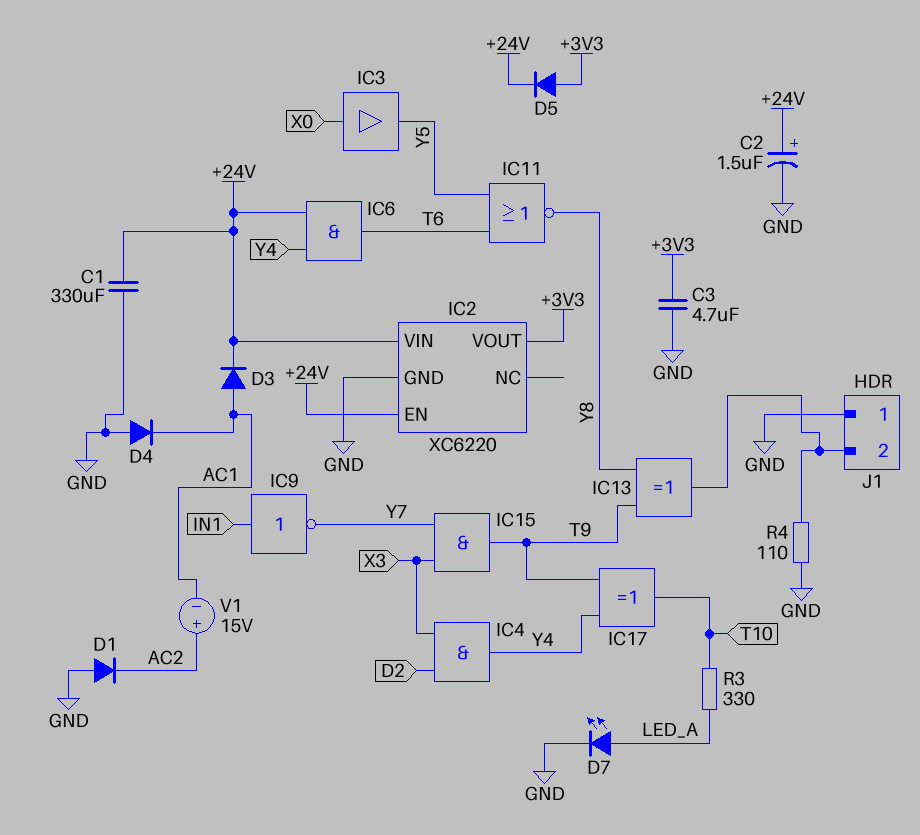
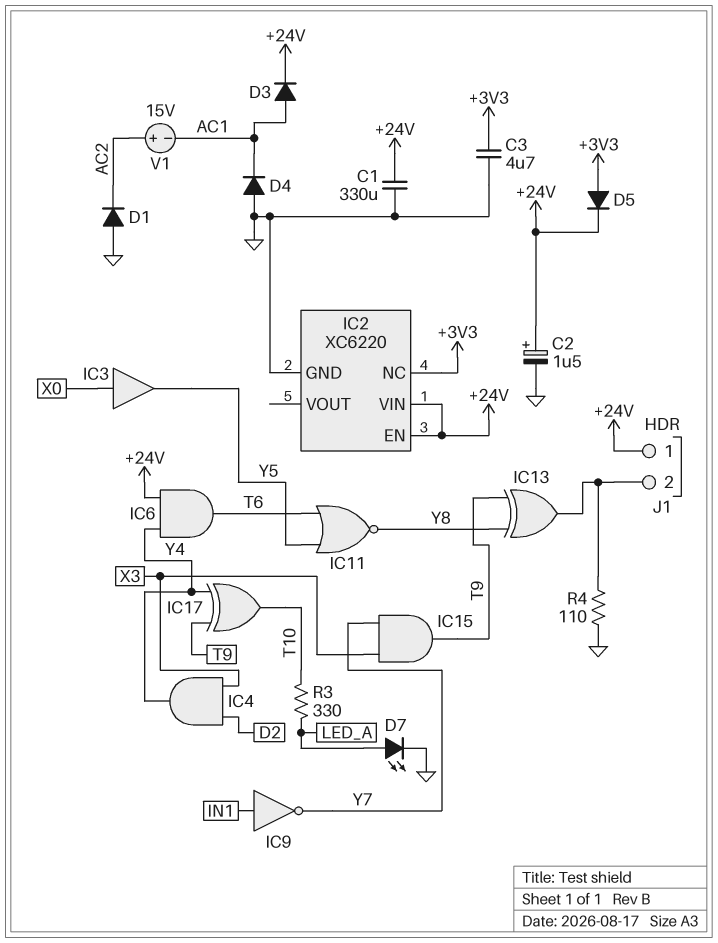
IC2 pin NC: none -> +3V3
IC2 pin VOUT: +3V3 -> none
J1 pin 1: GND -> +24V

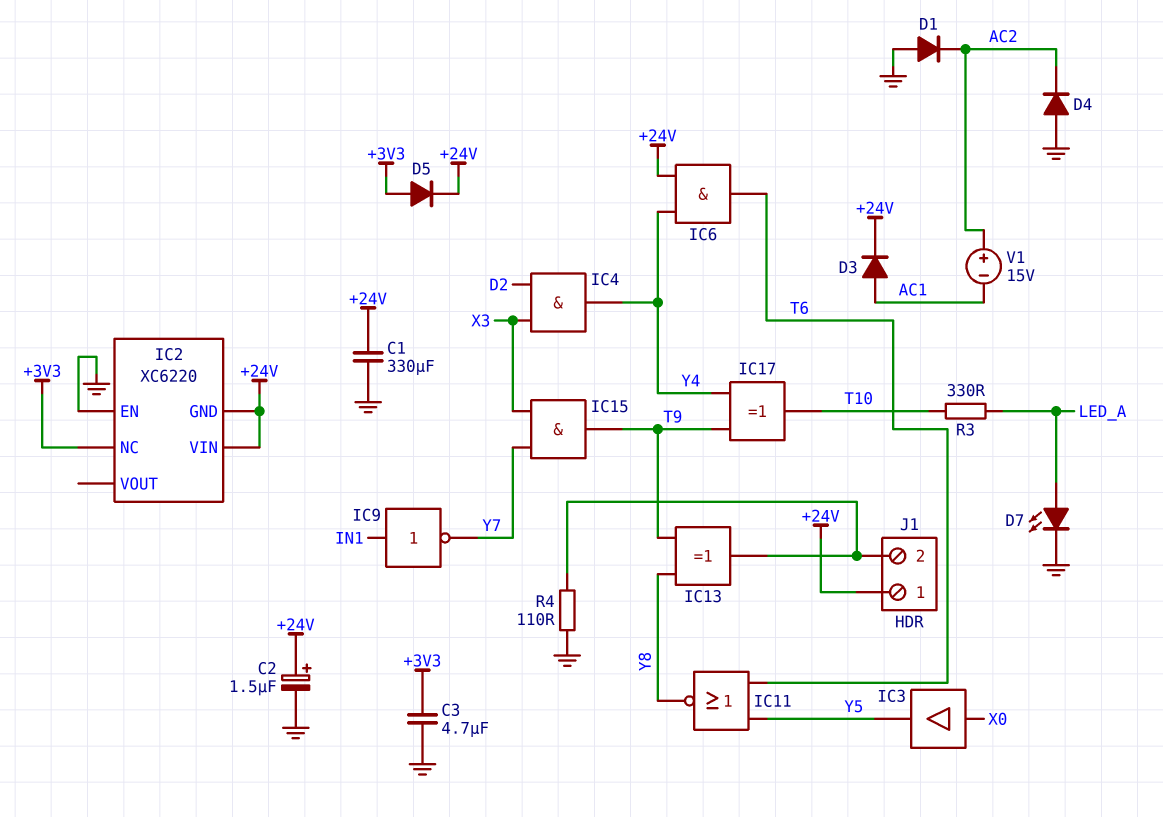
D4: diode (A GND, K AC1) -> diode (A GND, K AC2)
IC2 pin EN: +24V -> GND
IC2 pin GND: GND -> +24V

